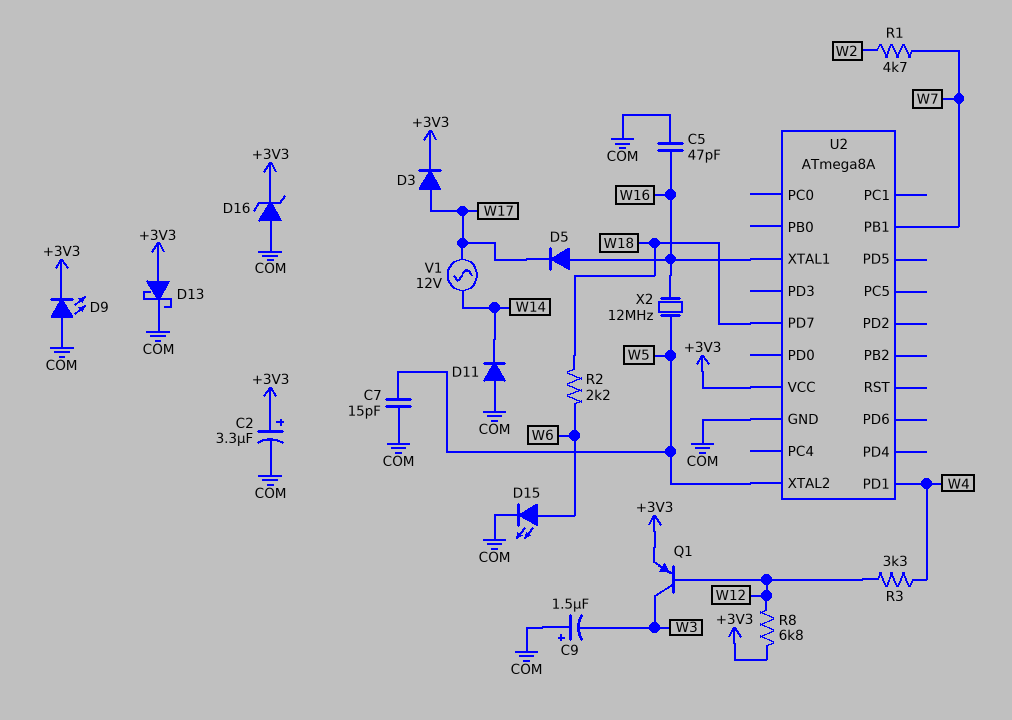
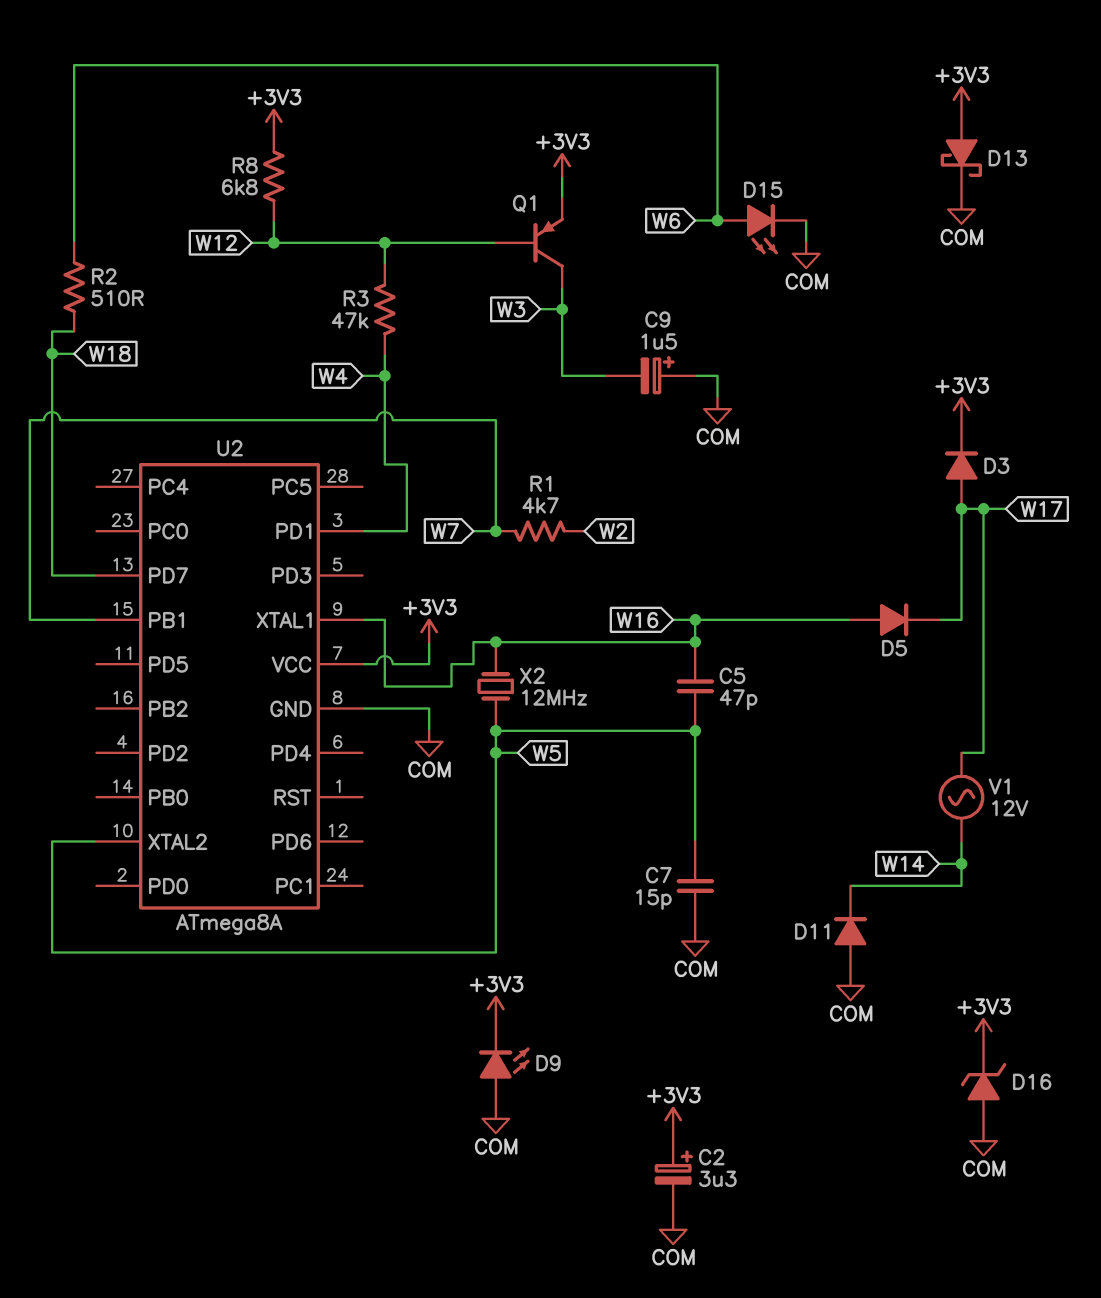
C5: 47pF (COM, W16) -> 47pF (W5, W16)
R2: 2.2k (W6, W18) -> 510 (W6, W18)
R3: 3.3k (W4, W12) -> 47k (W4, W12)

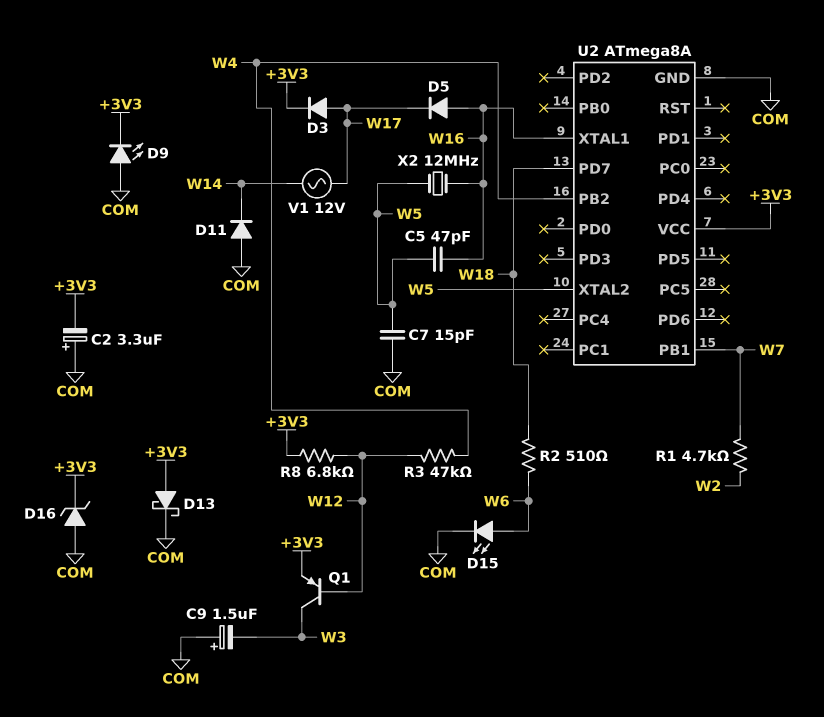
C2: 3.3uF (plus +3V3, minus COM) -> 3.3uF (plus COM, minus +3V3)
U2 pin PB2: none -> W4
U2 pin PD1: W4 -> none

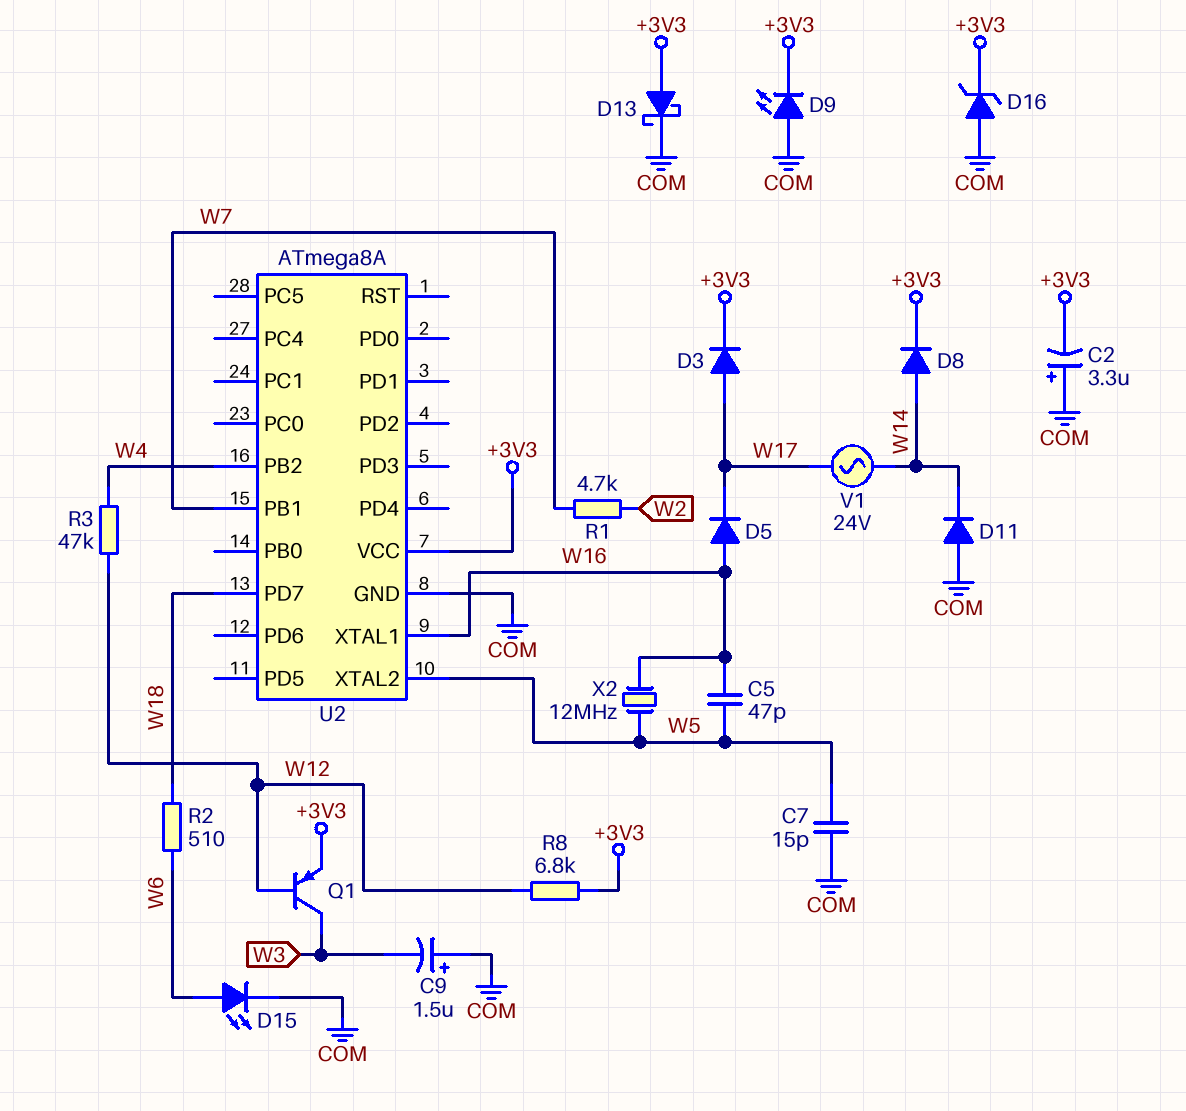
D8: none -> diode (A W14, K +3V3)
V1: AC 12V (W14, W17) -> AC 24V (W14, W17)

